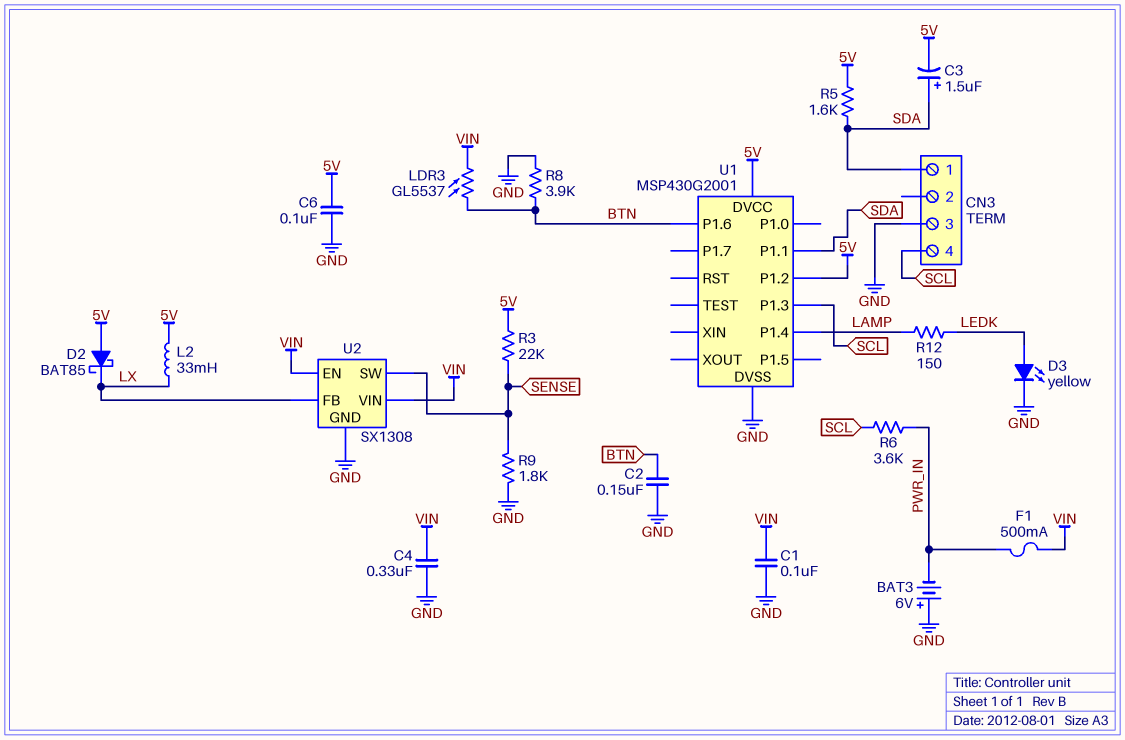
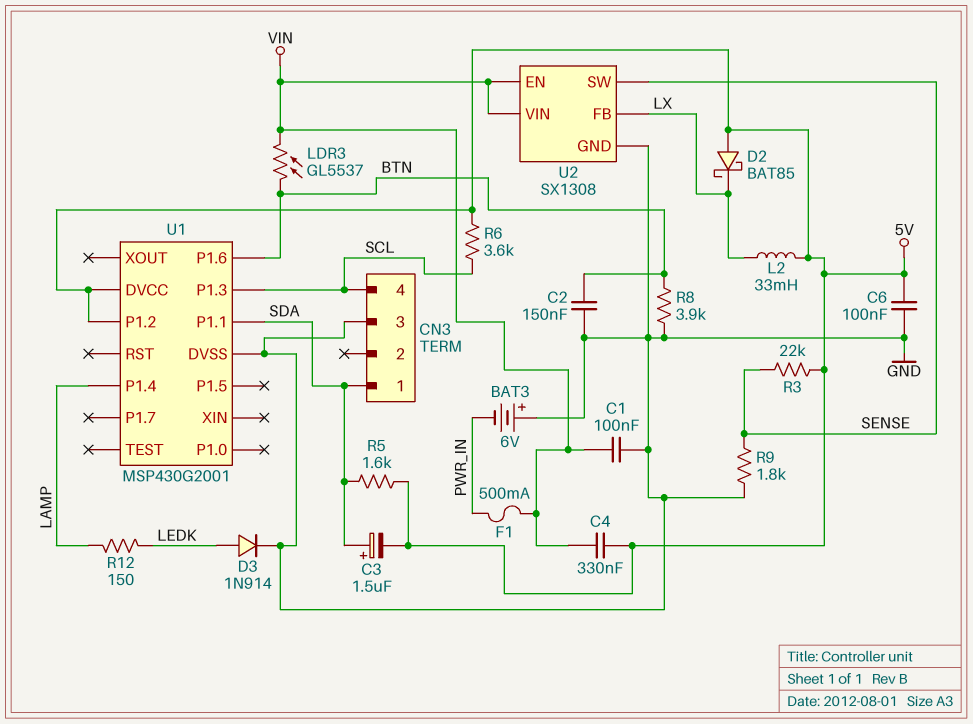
C4: 330nF (GND, VIN) -> 330nF (5V, VIN)
D3: LED yellow (A LEDK, K GND) -> diode 1N914 (A LEDK, K GND)
R6: 3.6k (PWR_IN, SCL) -> 3.6k (5V, SCL)

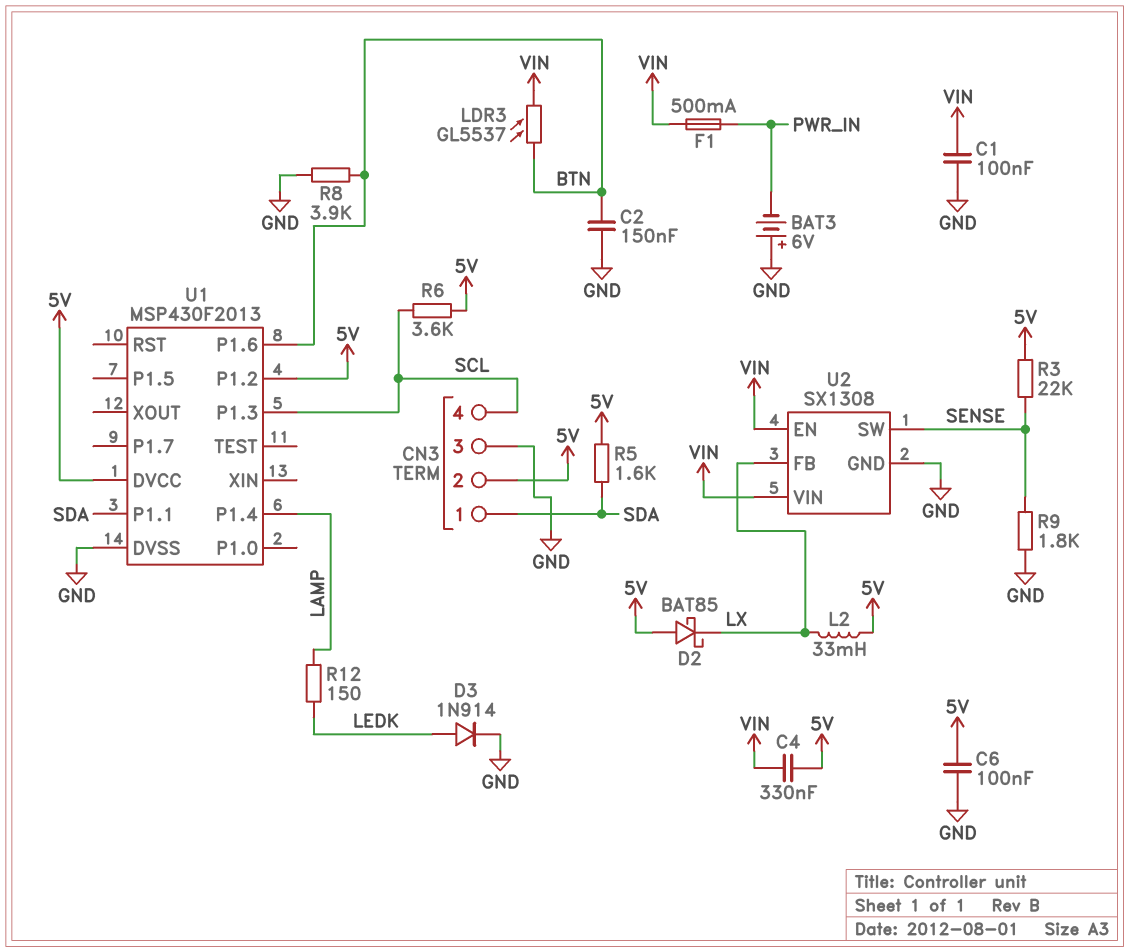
C3: 1.5uF (plus SDA, minus 5V) -> none
CN3 pin 2: none -> 5V
U1: MSP430G2001 -> MSP430F2013

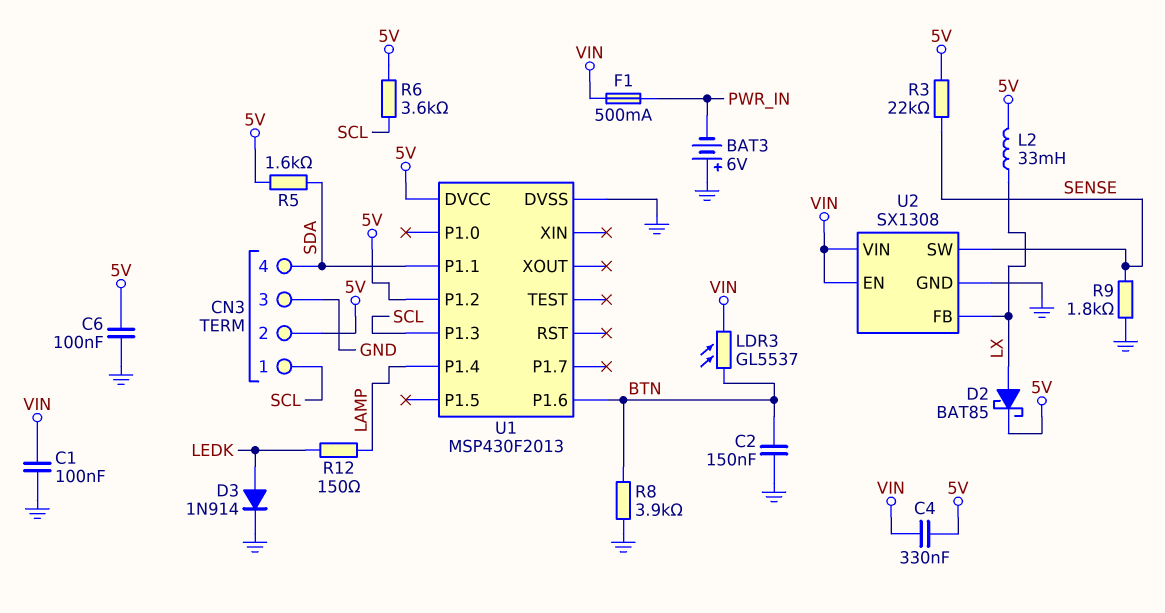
CN3 pin 1: SDA -> SCL
CN3 pin 4: SCL -> SDA
D2: schottky BAT85 (A 5V, K LX) -> schottky BAT85 (A LX, K 5V)

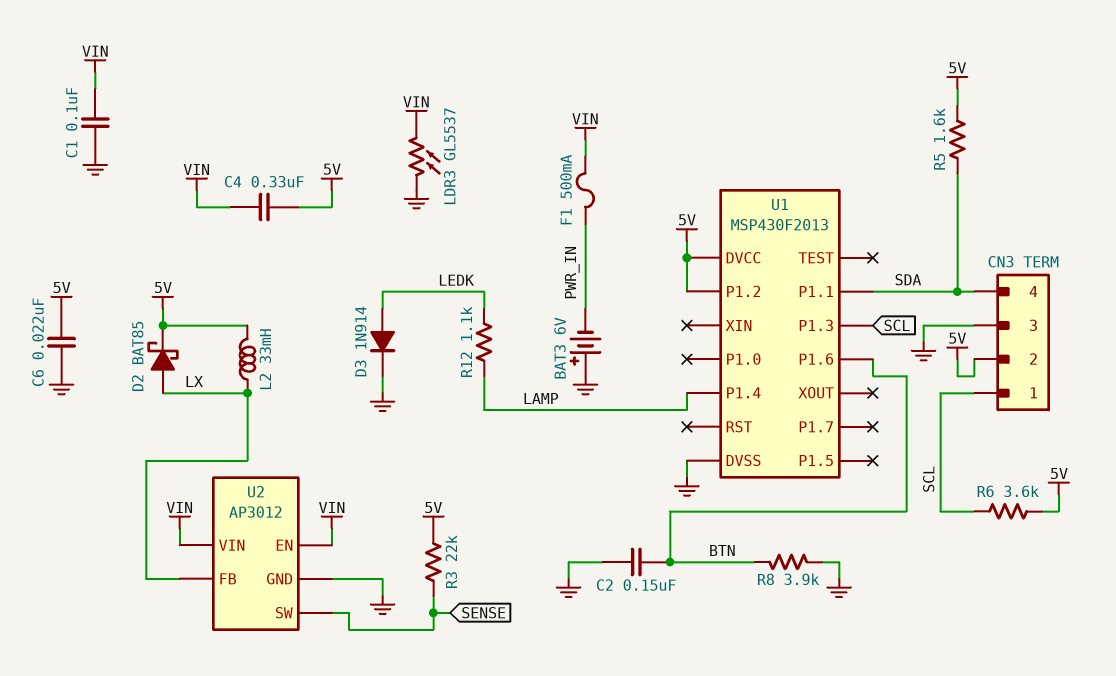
C6: 100nF (5V, GND) -> 22nF (5V, GND)
LDR3: GL5537 (BTN, VIN) -> GL5537 (GND, VIN)
R9: 1.8k (GND, SENSE) -> none
R12: 150 (LAMP, LEDK) -> 1.1k (LAMP, LEDK)
U2: SX1308 -> AP3012

